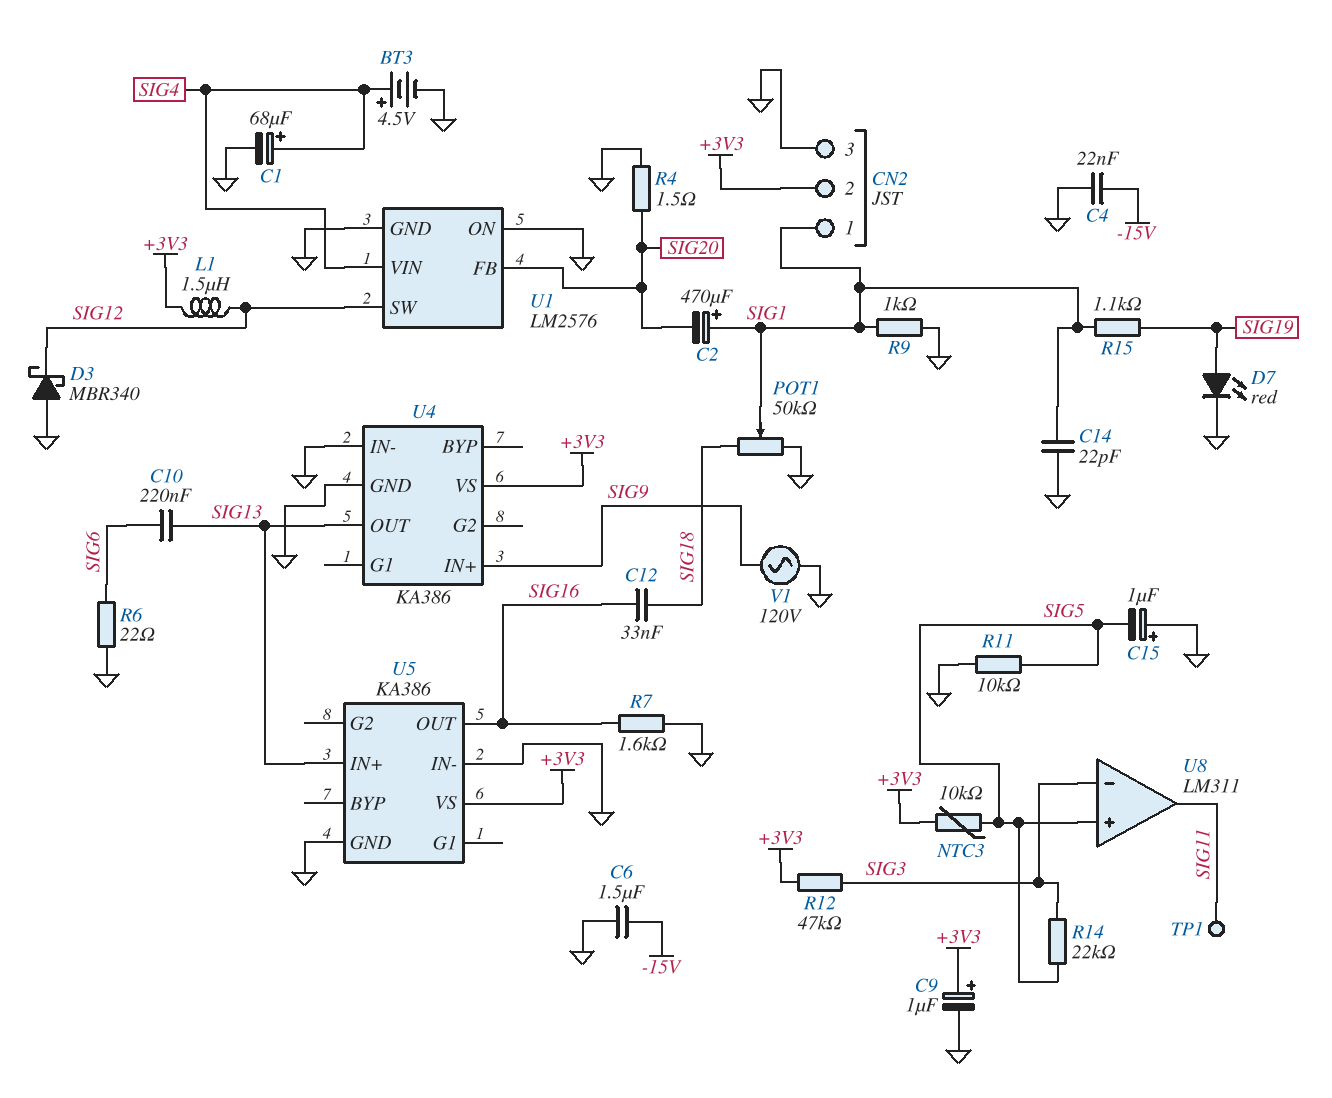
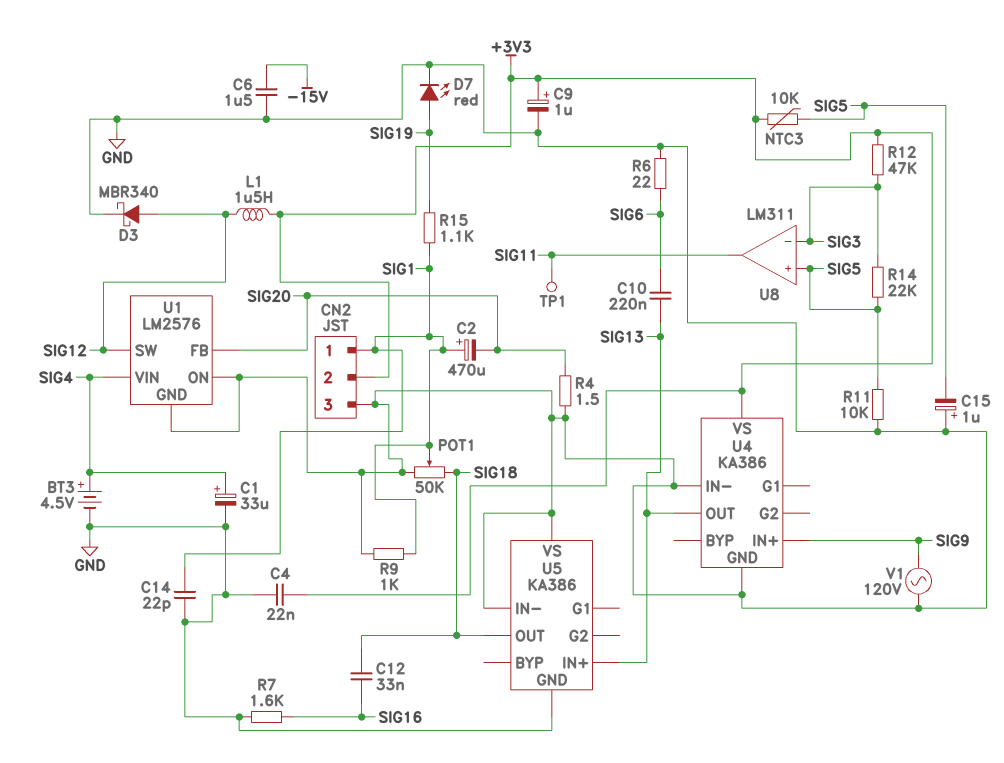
C1: 68uF (plus SIG4, minus GND) -> 33uF (plus SIG4, minus GND)
C4: 22nF (-15V, GND) -> 22nF (+3V3, GND)
D3: schottky MBR340 (A GND, K SIG12) -> schottky MBR340 (A SIG12, K GND)
U5 pin OUT: SIG16 -> SIG18
U5 pin VS: +3V3 -> GND

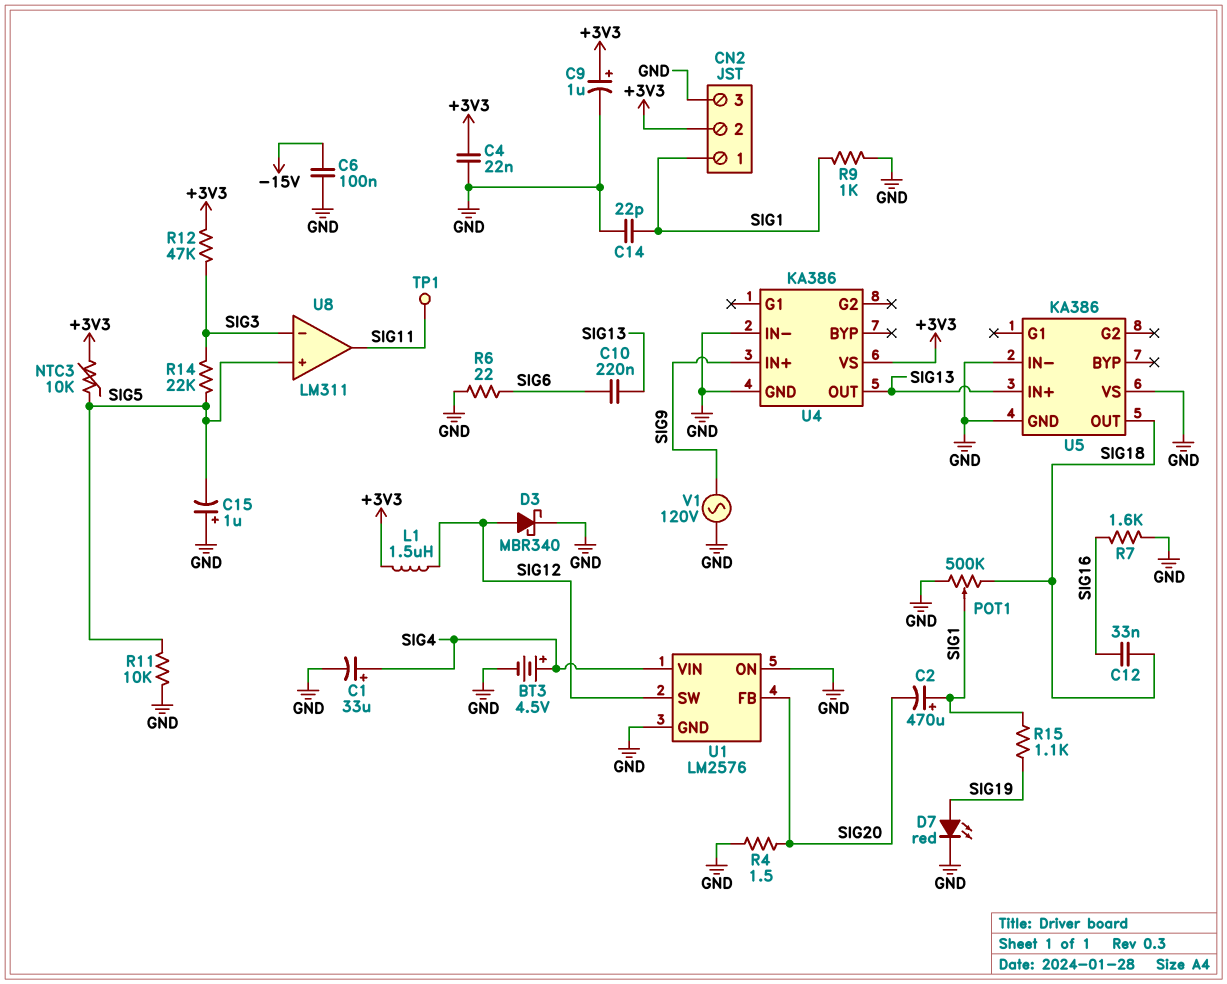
C6: 1.5uF (-15V, GND) -> 100nF (-15V, GND)
POT1: 50k (GND, SIG18, wiper SIG1) -> 500k (GND, SIG18, wiper SIG1)

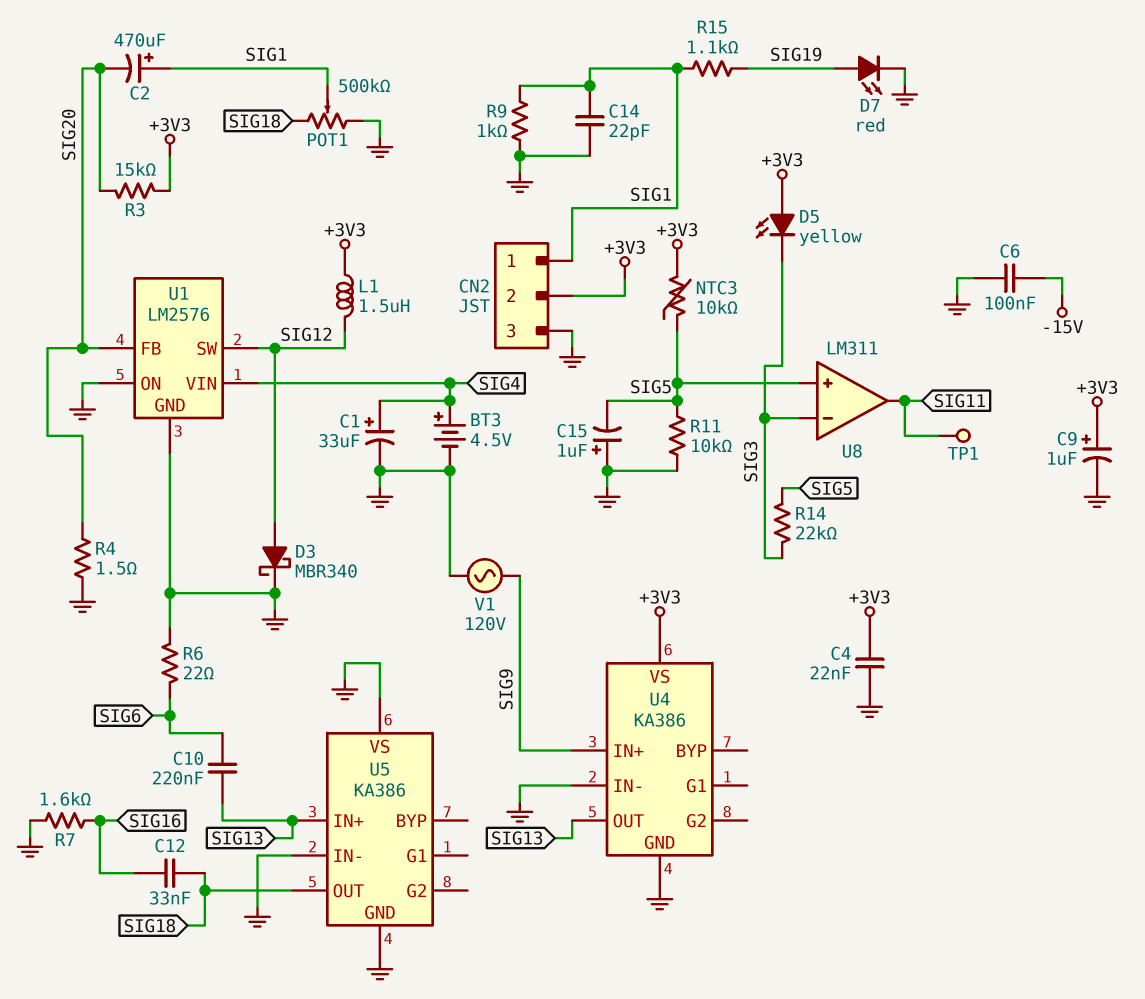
D5: none -> LED yellow (A +3V3, K SIG3)
R3: none -> 15k (+3V3, SIG20)
R12: 47k (+3V3, SIG3) -> none

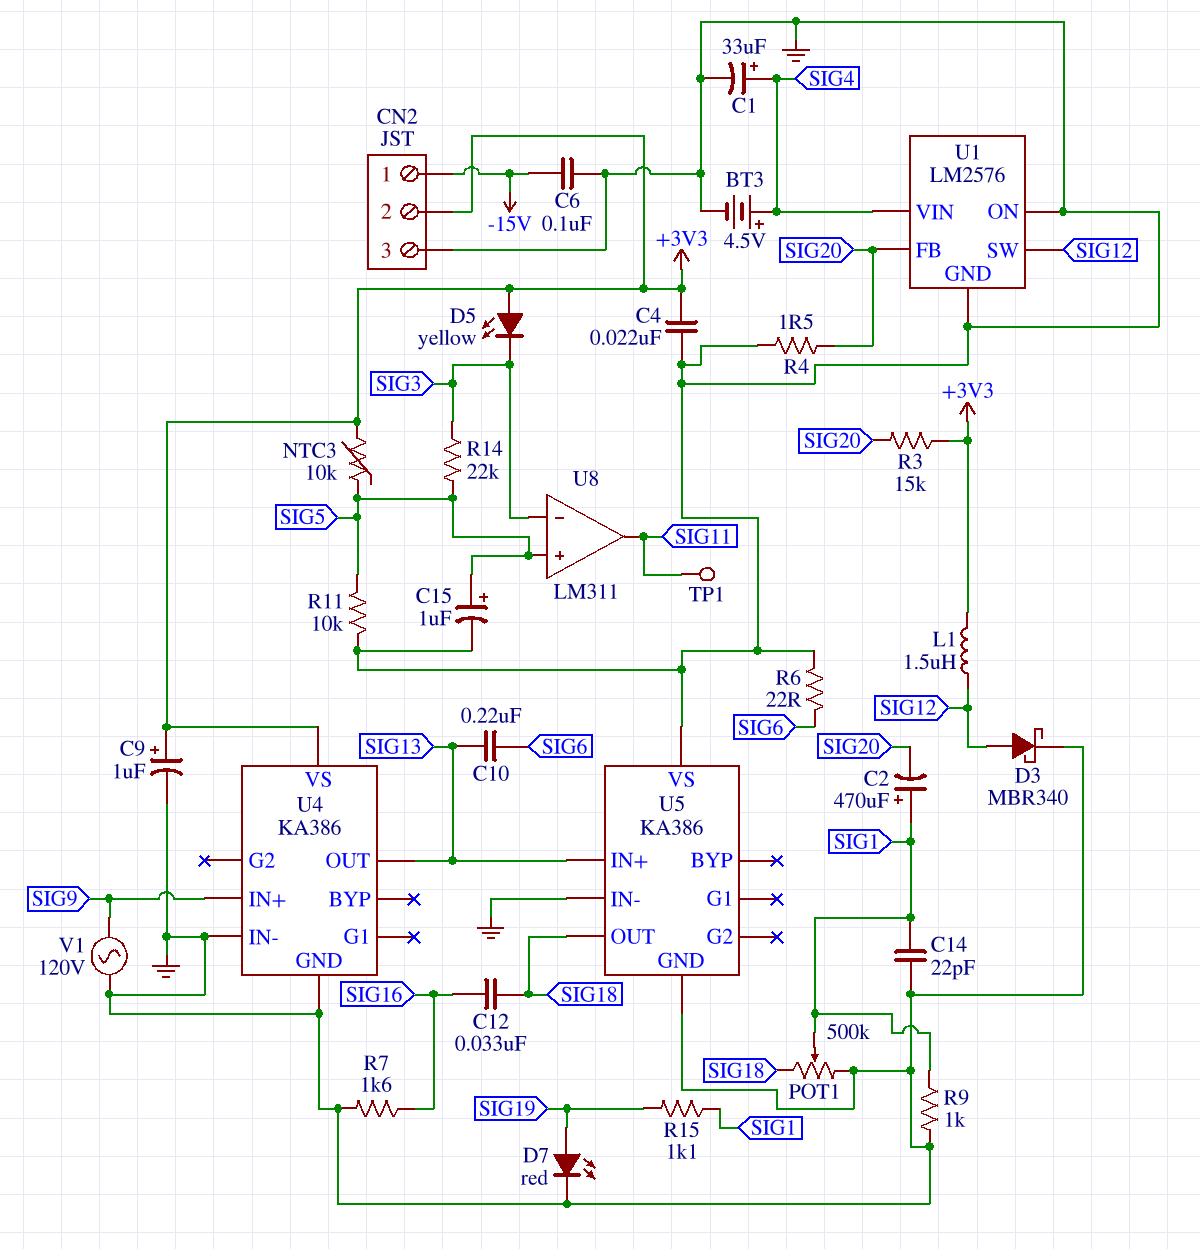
C15: 1uF (plus GND, minus SIG5) -> 1uF (plus SIG5, minus GND)
CN2 pin 1: SIG1 -> -15V

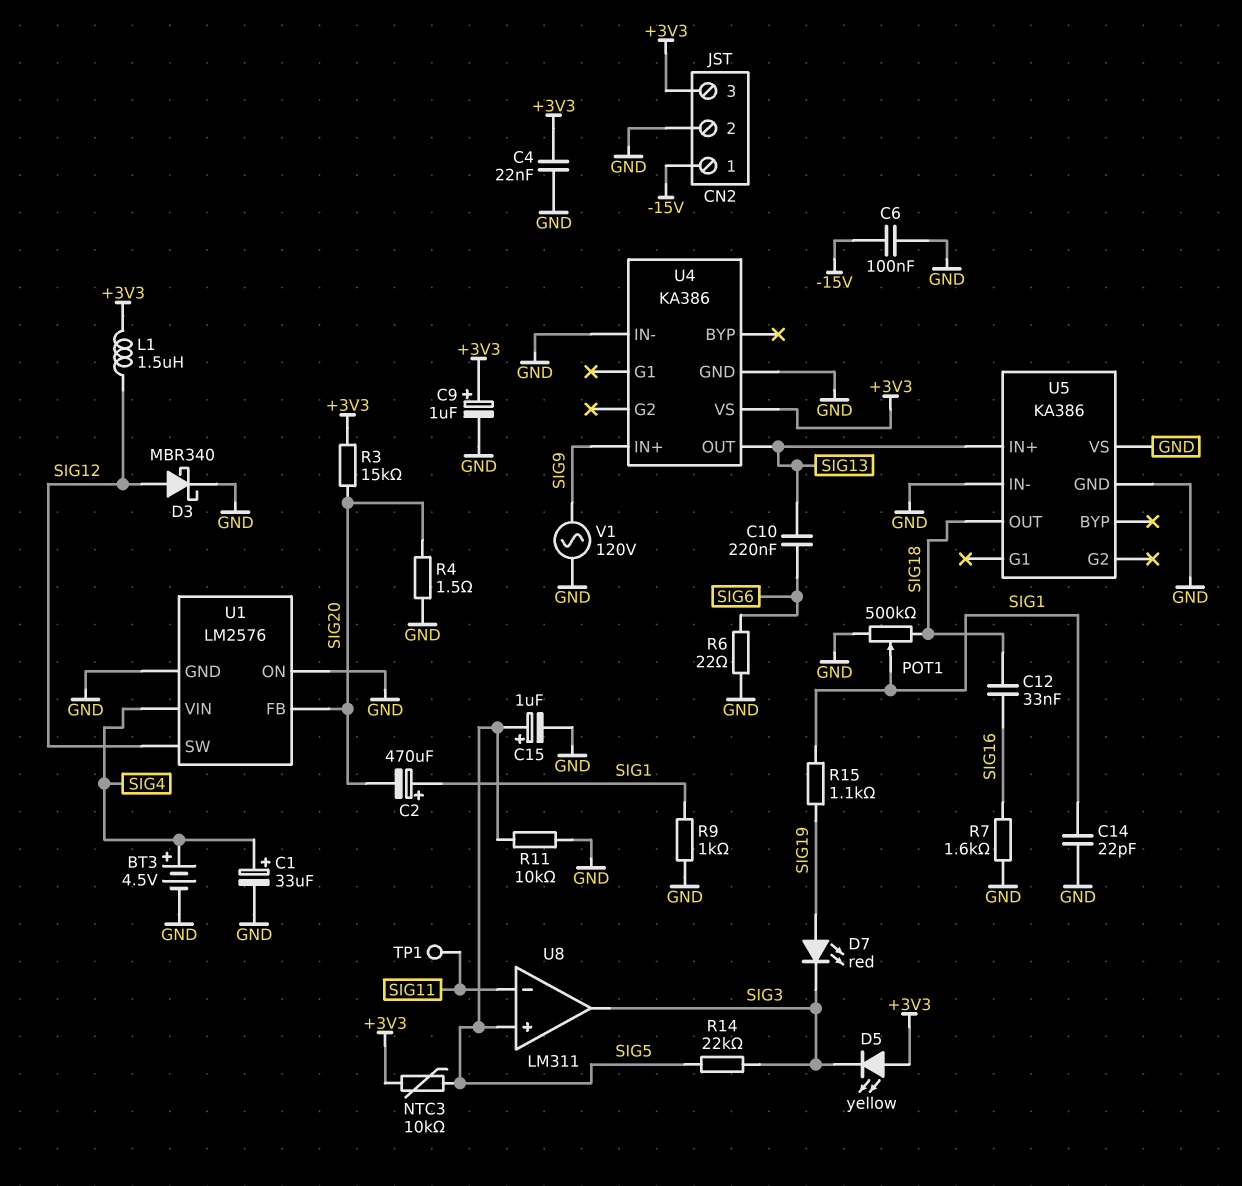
CN2 pin 2: +3V3 -> GND
CN2 pin 3: GND -> +3V3
D7: LED red (A SIG19, K GND) -> LED red (A SIG19, K SIG3)
U8 pin in-: SIG3 -> SIG11
U8 pin out: SIG11 -> SIG3

